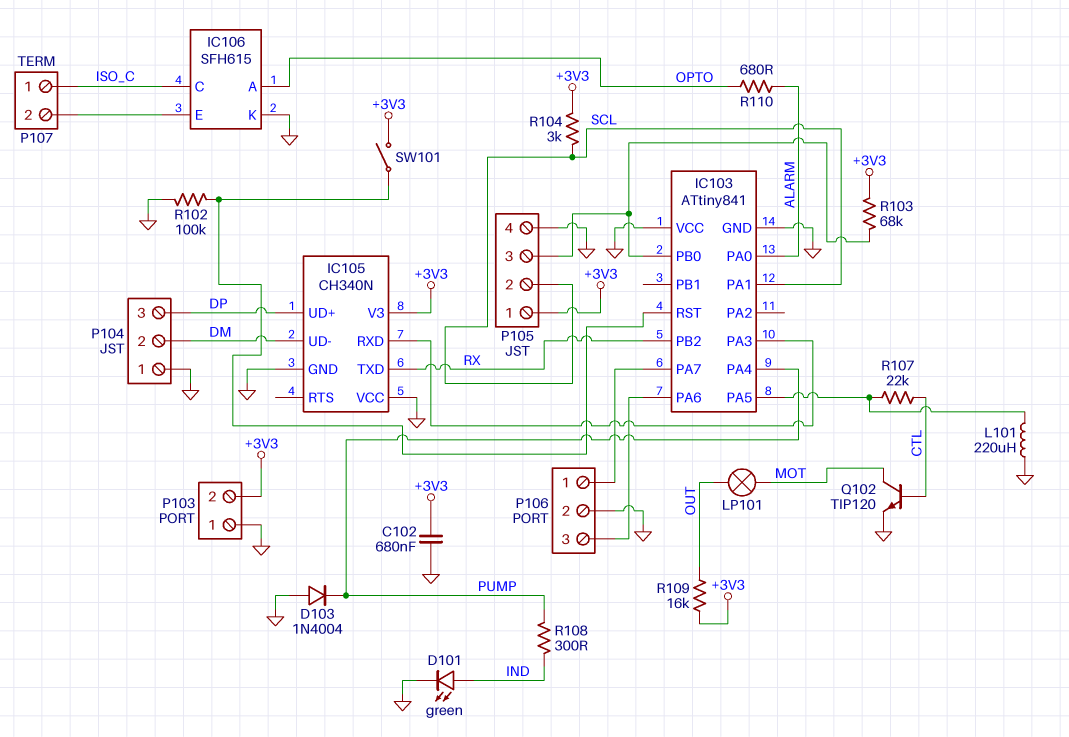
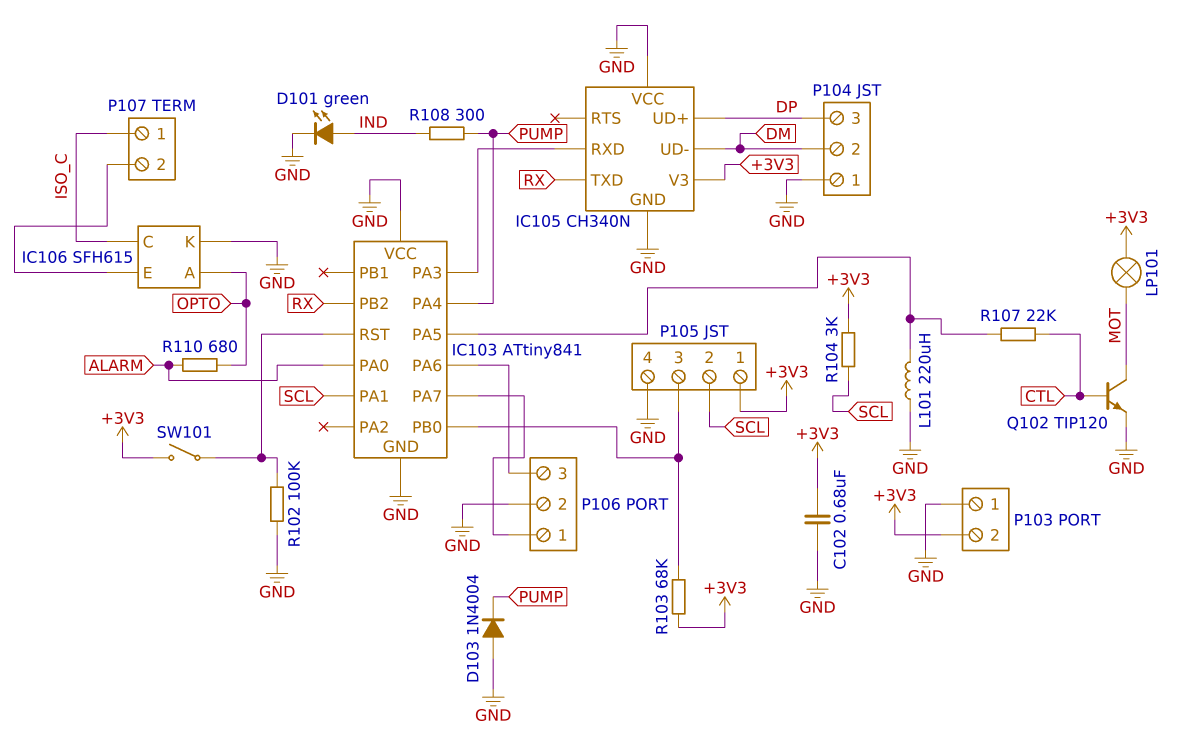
LP101: lamp (MOT, OUT) -> lamp (+3V3, MOT)
R109: 16k (+3V3, OUT) -> none

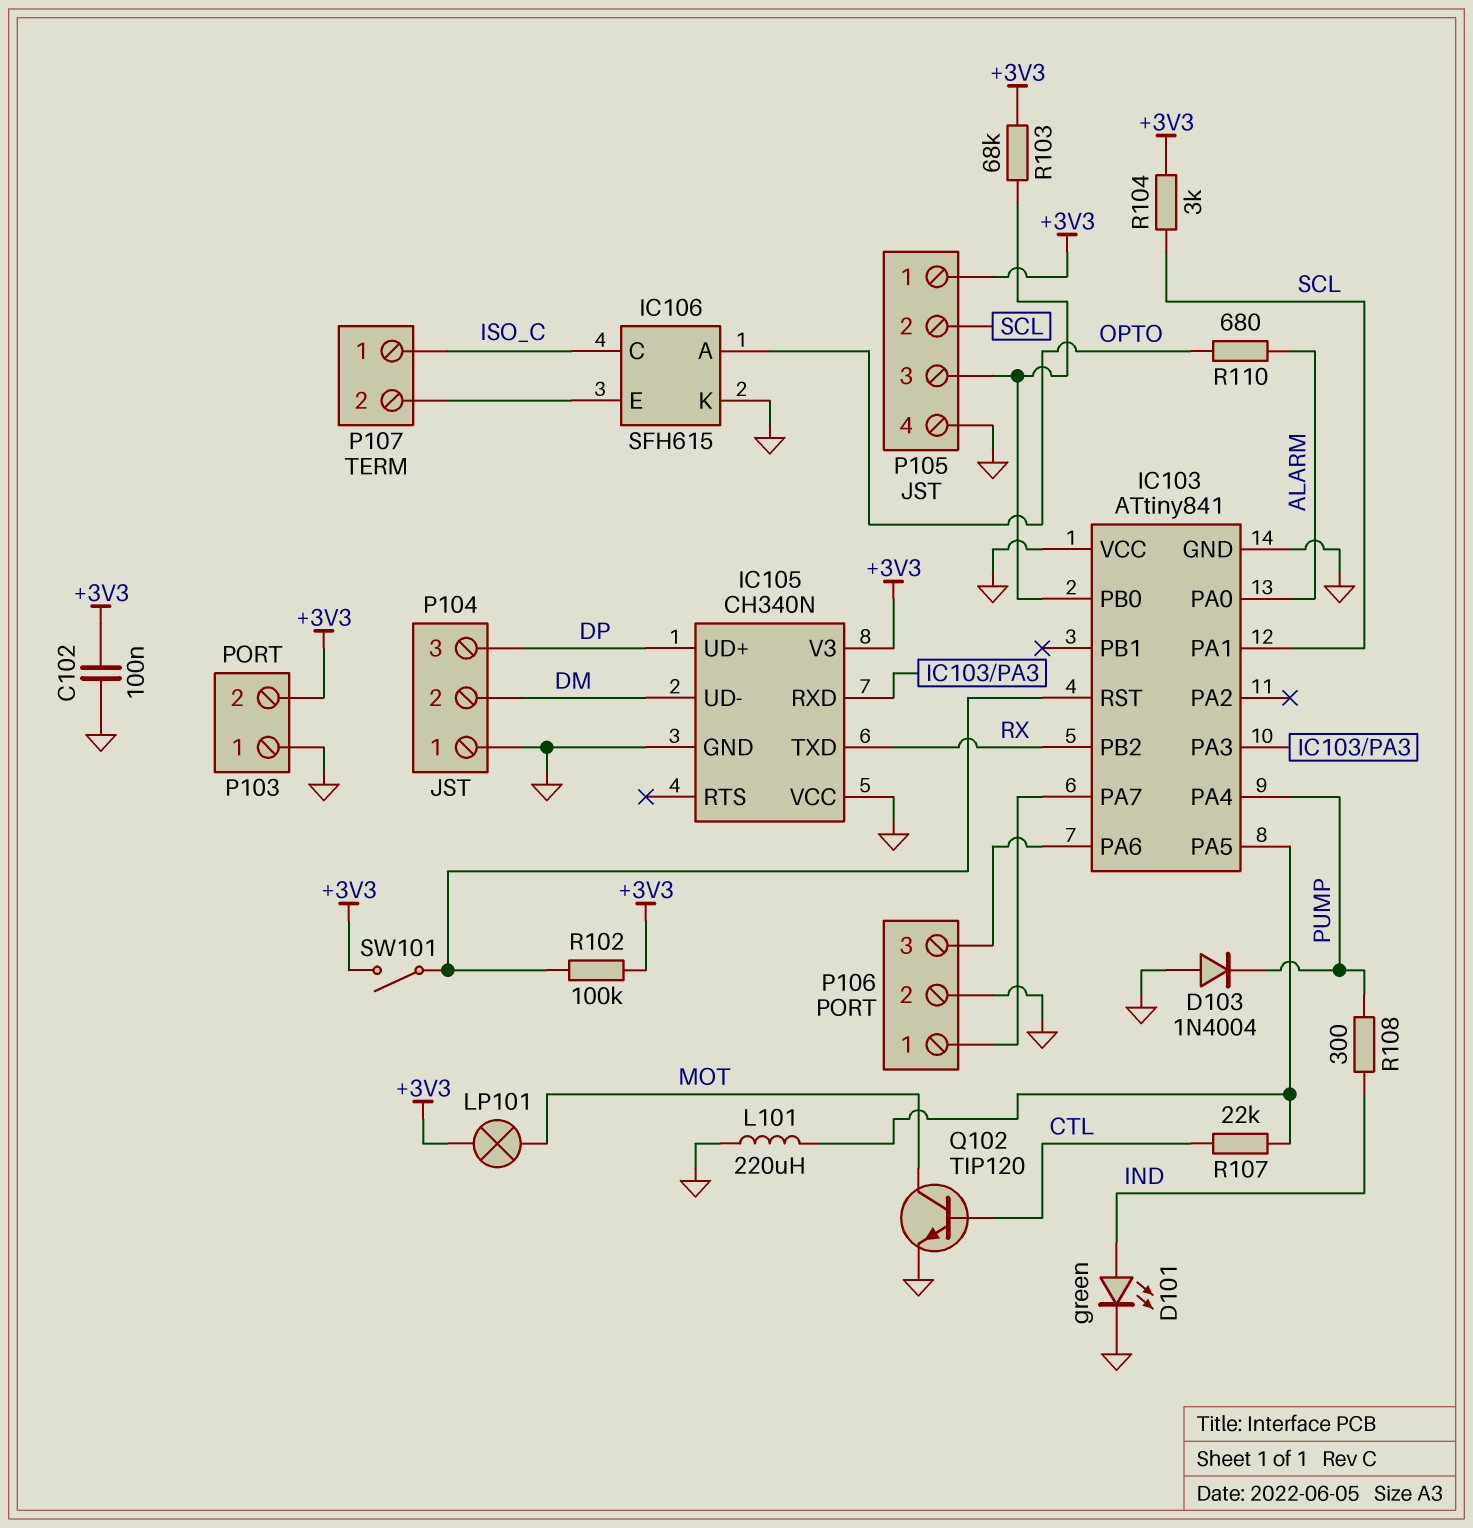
C102: 680nF (+3V3, GND) -> 100nF (+3V3, GND)
R102: 100k (GND, IC103/RST) -> 100k (+3V3, IC103/RST)

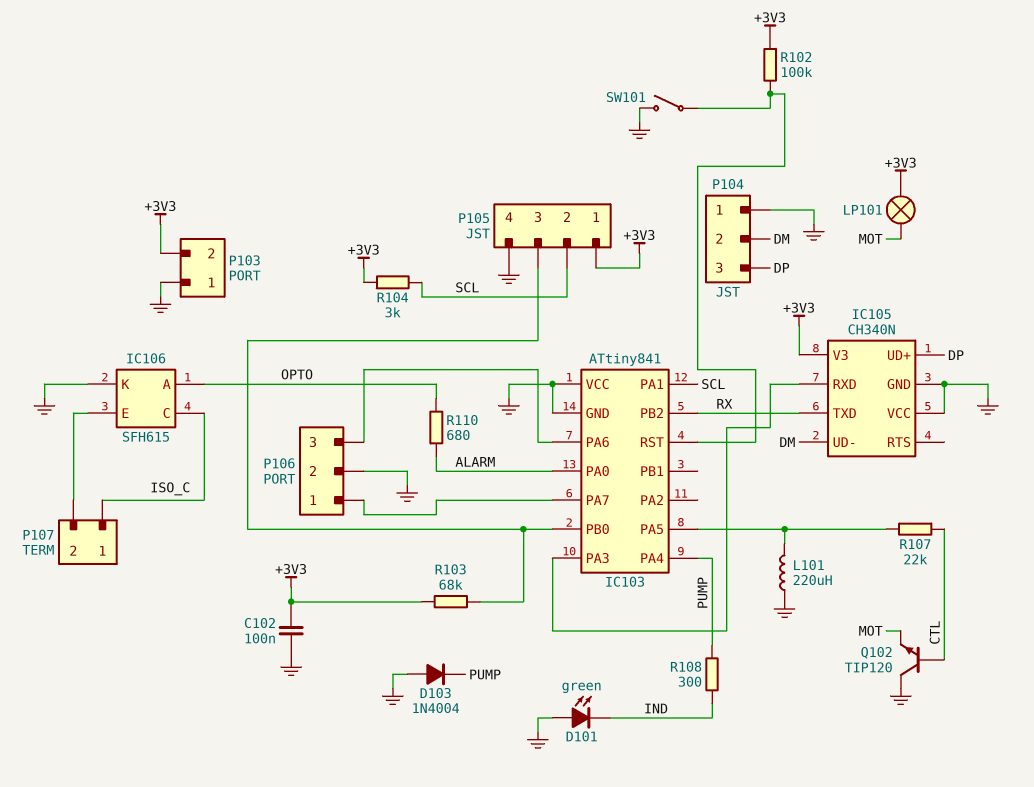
D101: LED green (A IND, K GND) -> LED green (A GND, K IND)
Q102: NPN TIP120 (B CTL, C MOT, E GND) -> NPN TIP120 (B CTL, C GND, E MOT)
SW101: switch (+3V3, IC103/RST) -> switch (GND, IC103/RST)

